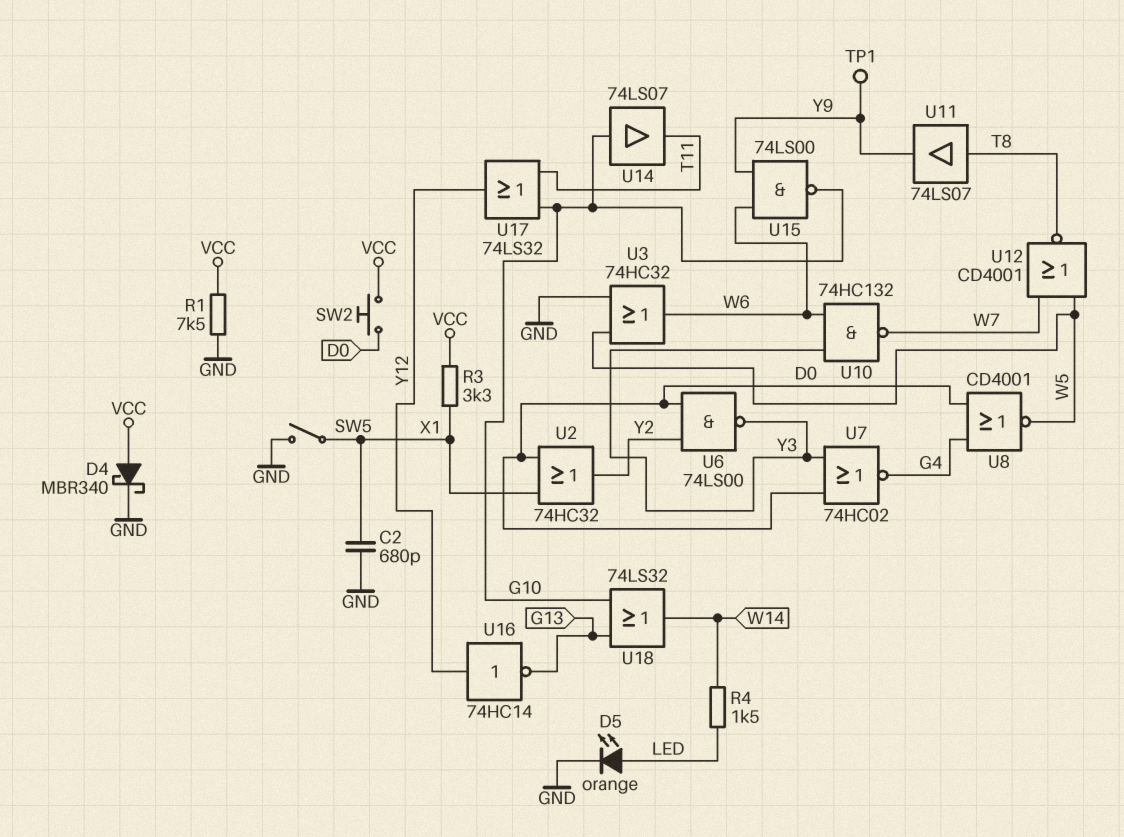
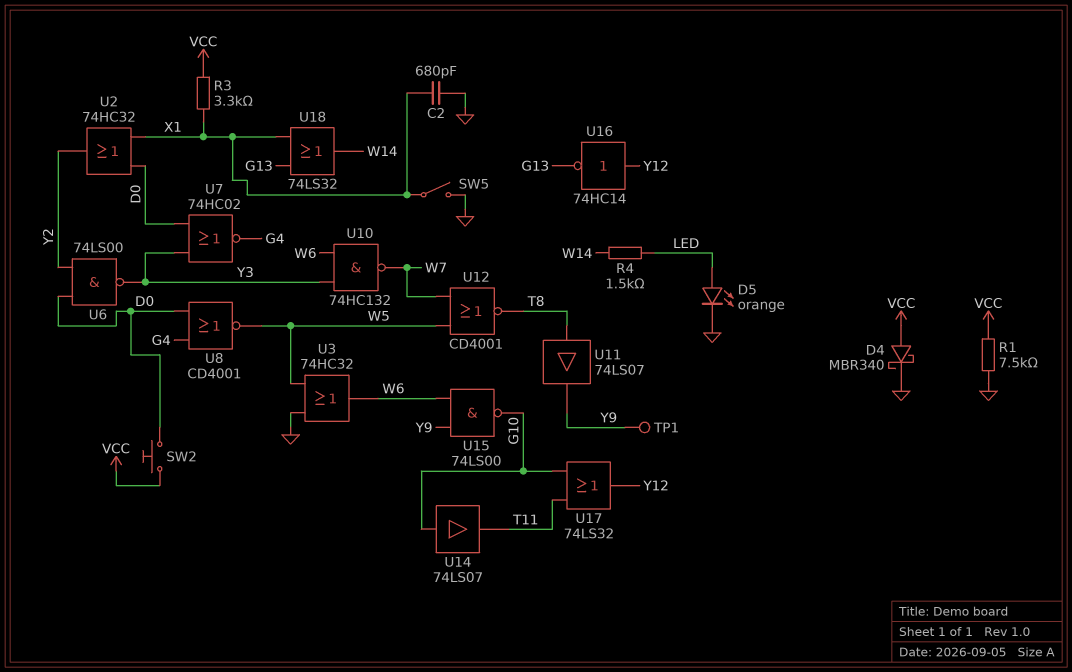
U18: OR 74LS32 (in G10, in G13, out W14) -> OR 74LS32 (in G13, in X1, out W14)

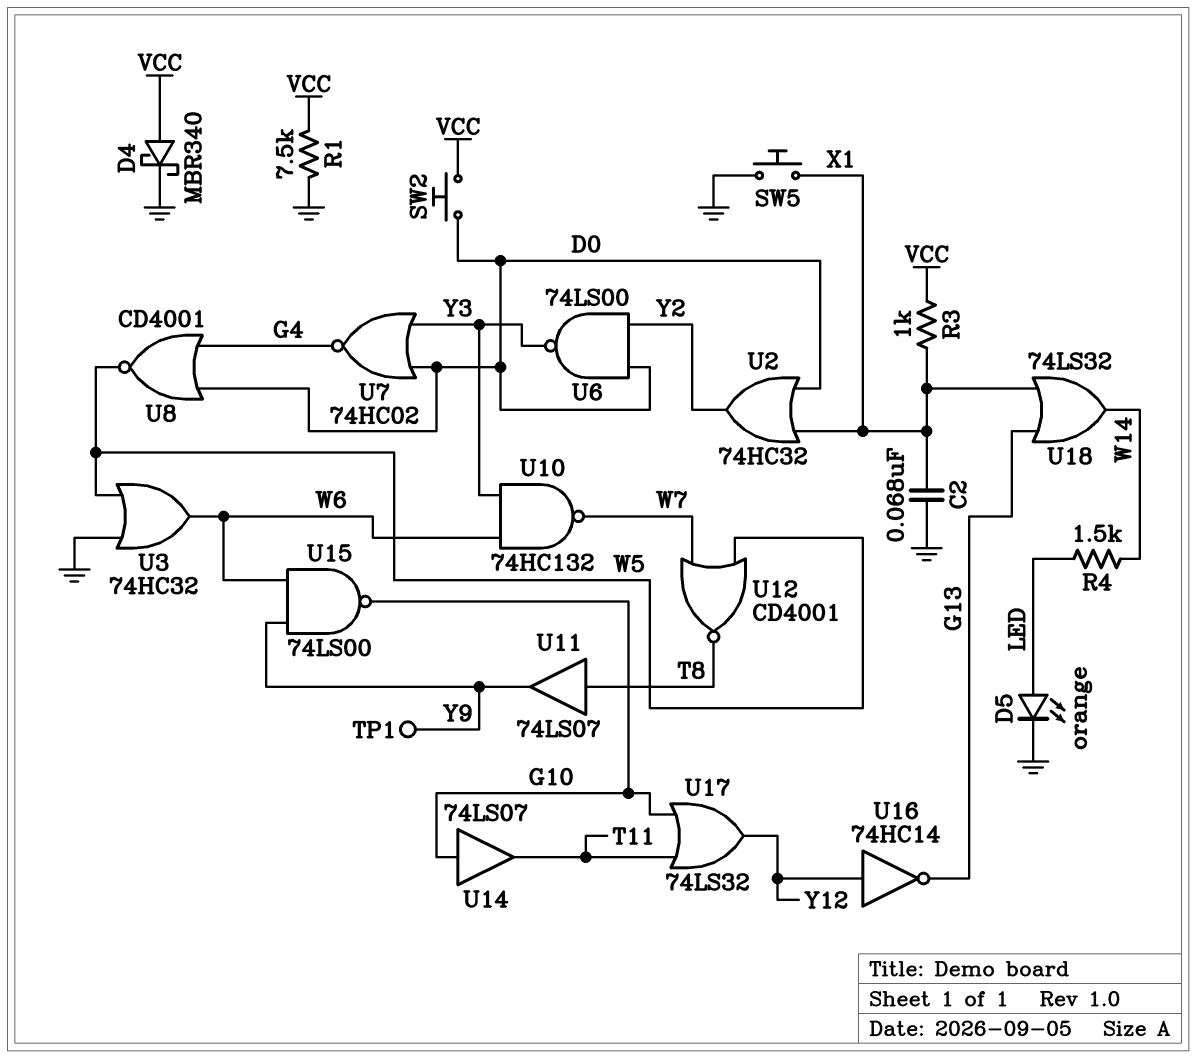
C2: 680pF (GND, X1) -> 68nF (GND, X1)
R3: 3.3k (VCC, X1) -> 1k (VCC, X1)
SW5: switch (GND, X1) -> button (GND, X1)

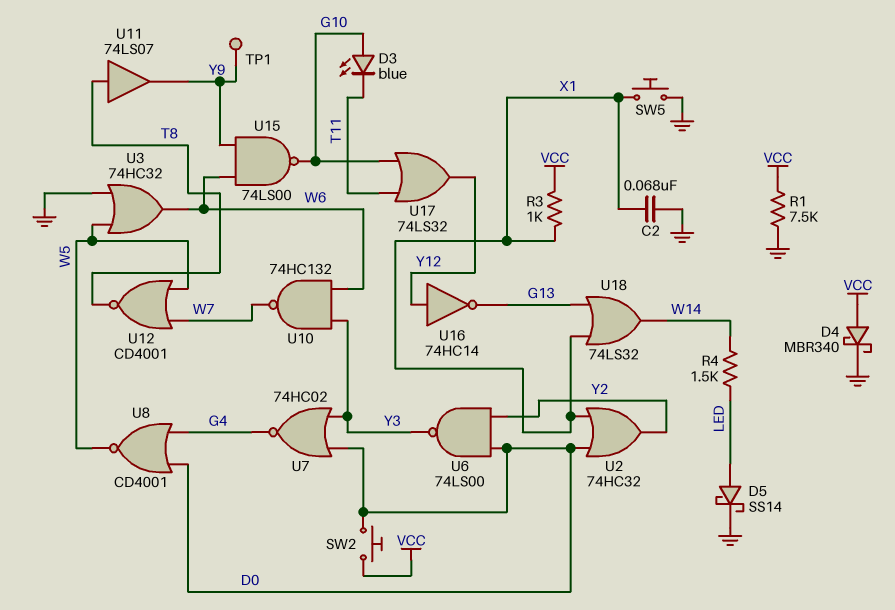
D3: none -> LED blue (A G10, K T11)
D5: LED orange (A LED, K GND) -> schottky SS14 (A LED, K GND)
U14: buffer 74LS07 (in G10, out T11) -> none

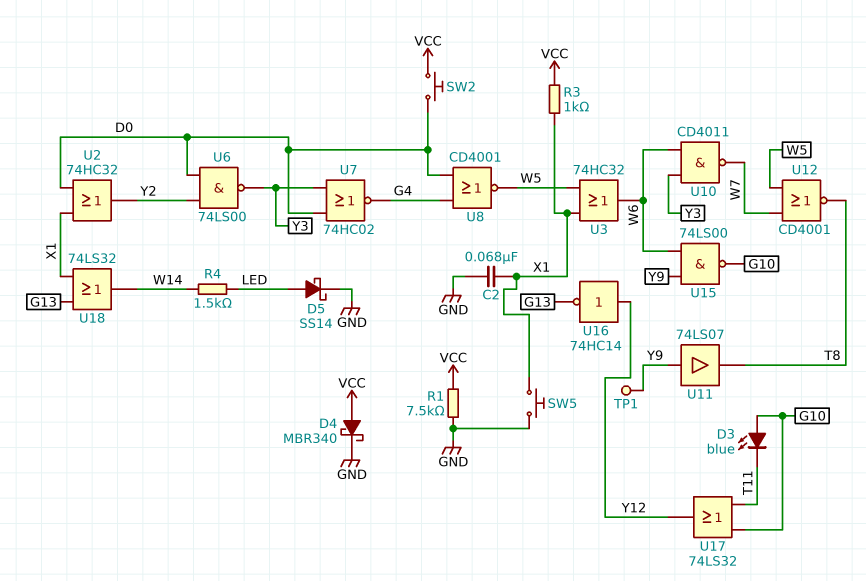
U3: OR 74HC32 (in GND, in W5, out W6) -> OR 74HC32 (in W5, in X1, out W6)
U10: NAND 74HC132 (in W6, in Y3, out W7) -> NAND CD4011 (in W6, in Y3, out W7)
U11: buffer 74LS07 (in T8, out Y9) -> buffer 74LS07 (in Y9, out T8)

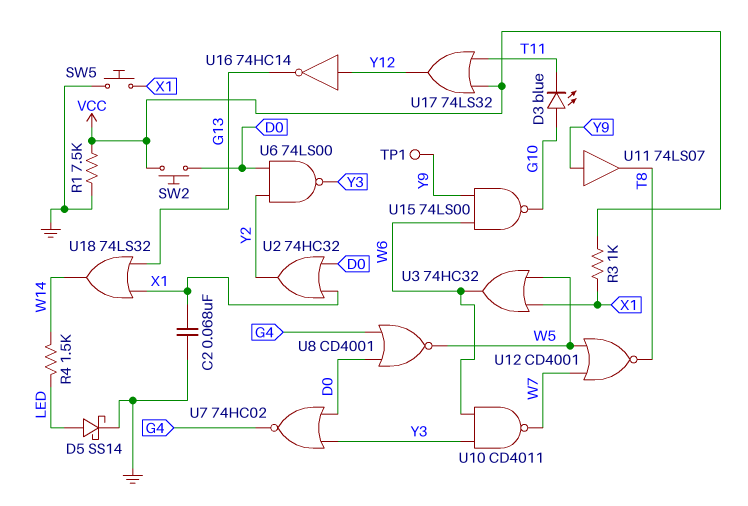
D4: schottky MBR340 (A VCC, K GND) -> none
U17: OR 74LS32 (in G10, in T11, out Y12) -> OR 74LS32 (in T11, in VCC, out Y12)

